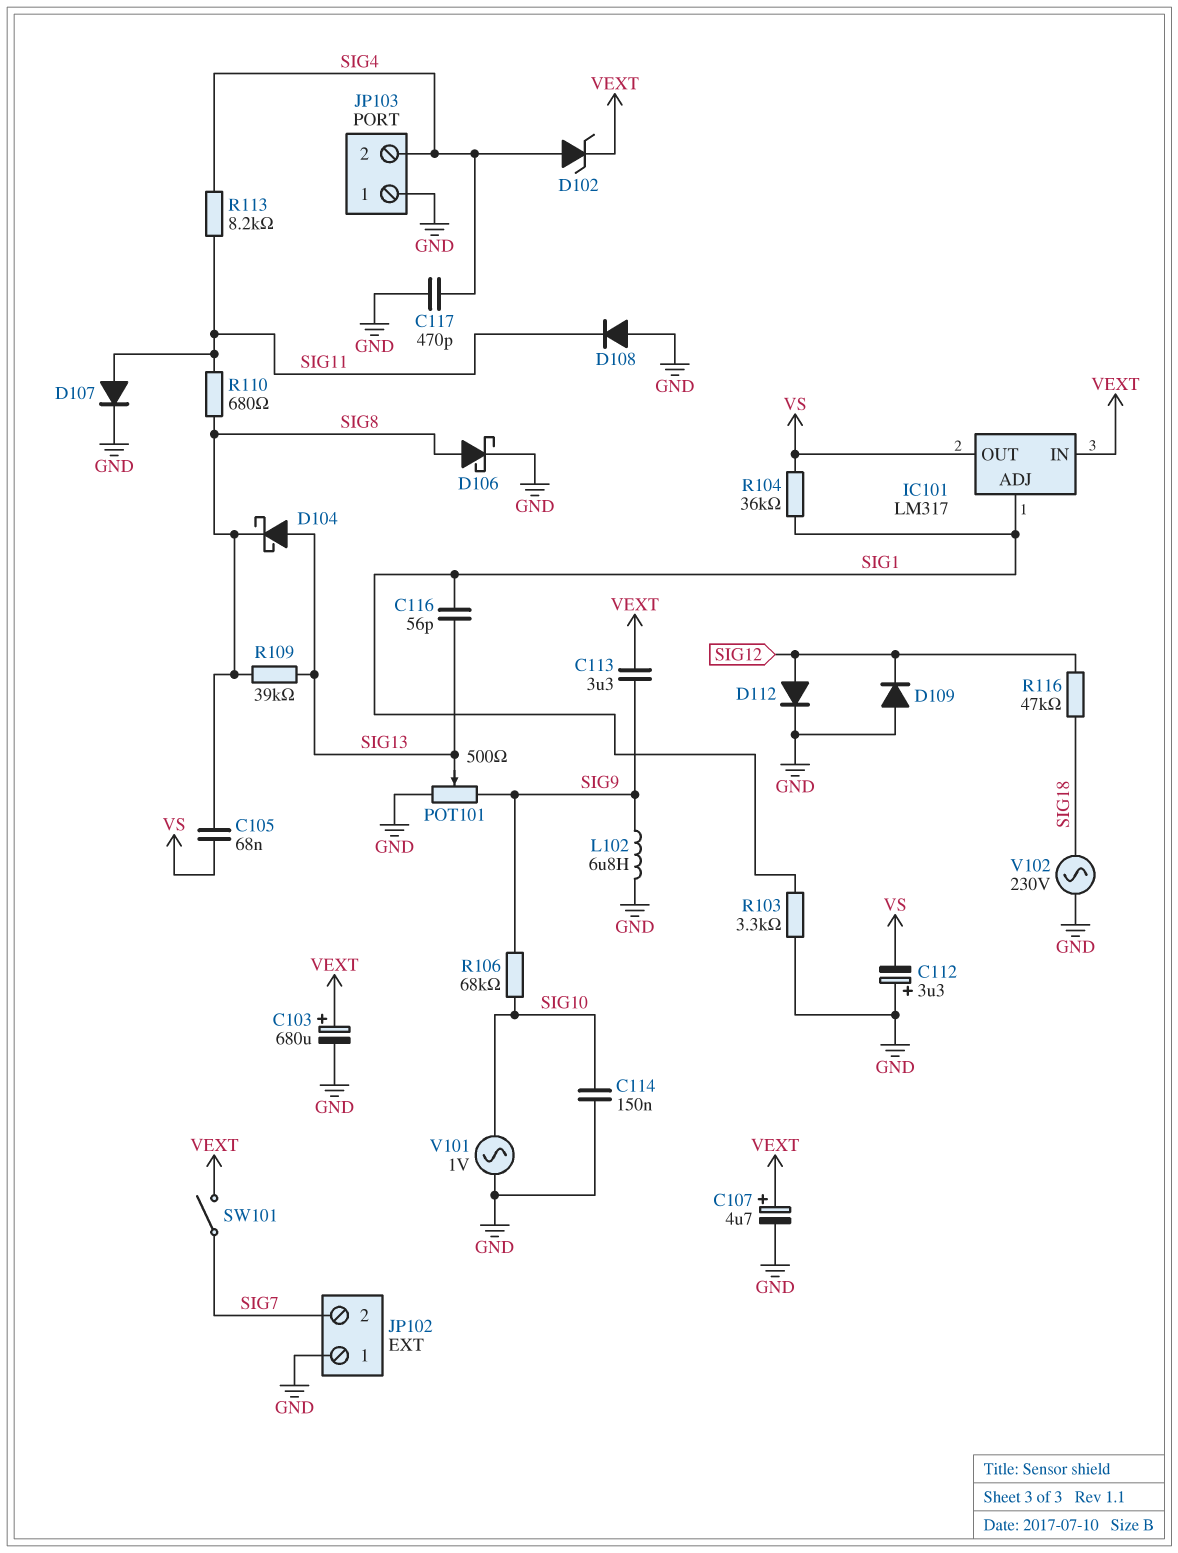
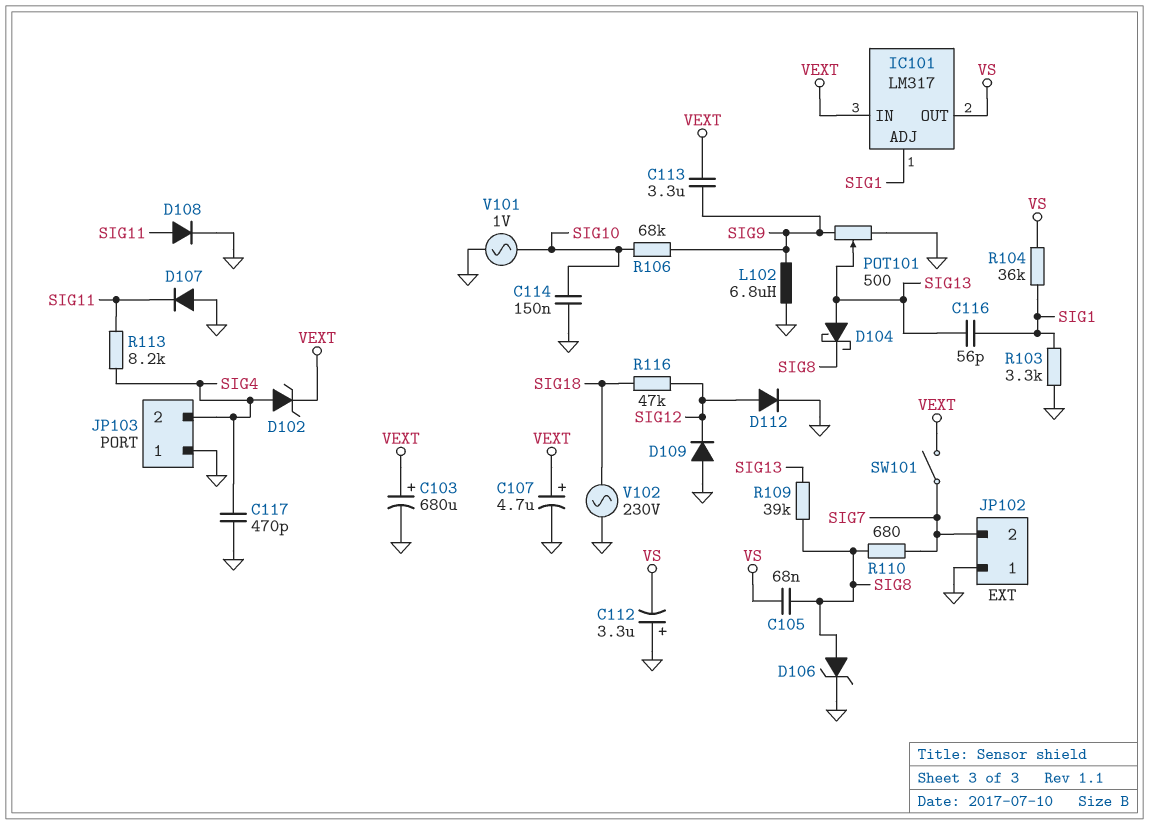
D106: schottky (A SIG8, K GND) -> zener (A SIG8, K GND)
D107: diode (A SIG11, K GND) -> diode (A GND, K SIG11)
D108: diode (A GND, K SIG11) -> diode (A SIG11, K GND)
R110: 680 (SIG8, SIG11) -> 680 (SIG7, SIG8)

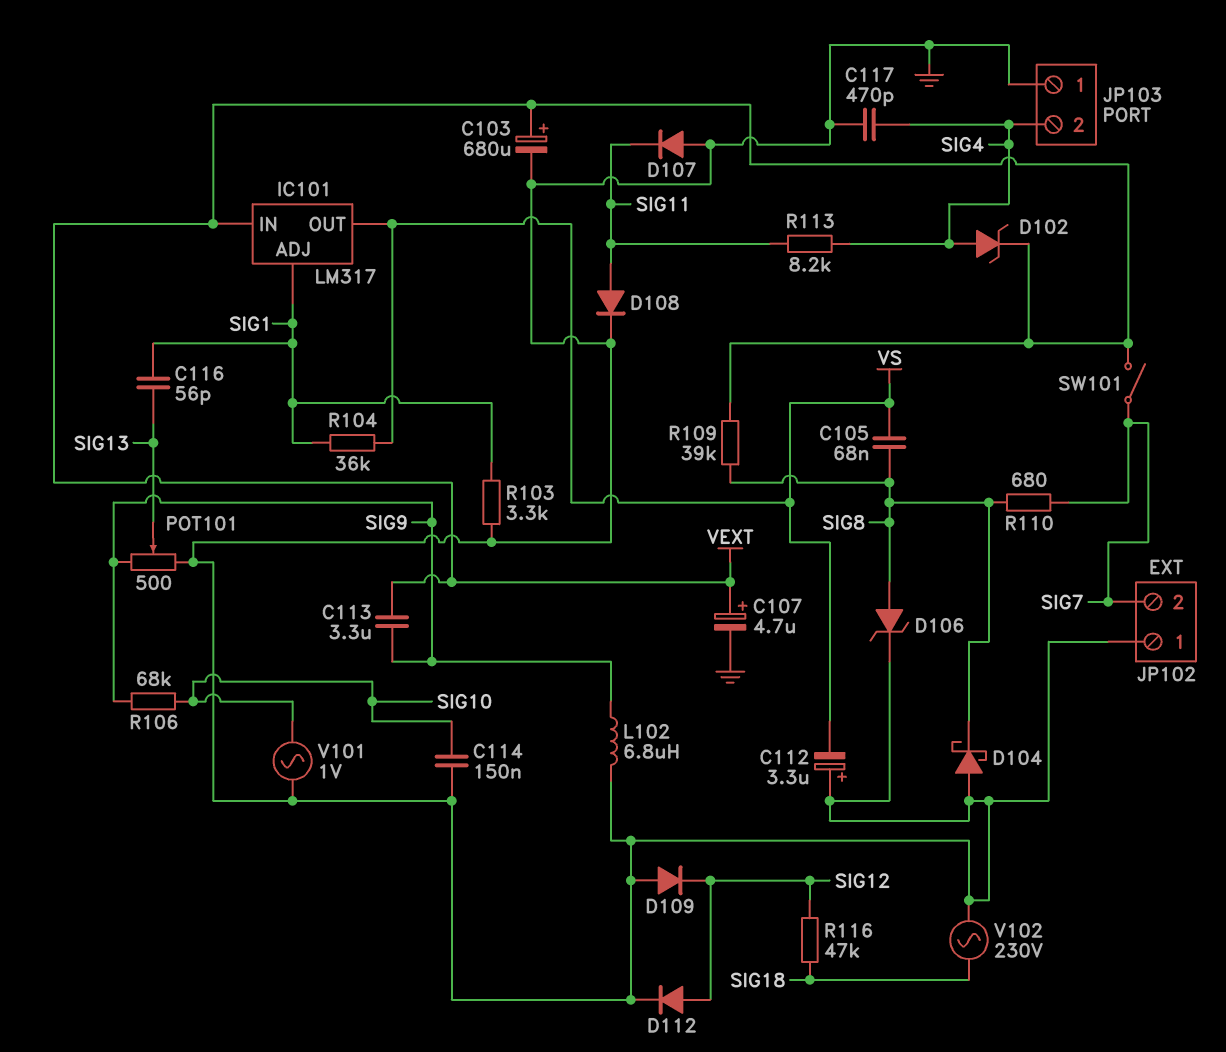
D104: schottky (A SIG13, K SIG8) -> schottky (A GND, K SIG8)
R109: 39k (SIG8, SIG13) -> 39k (SIG8, VEXT)

